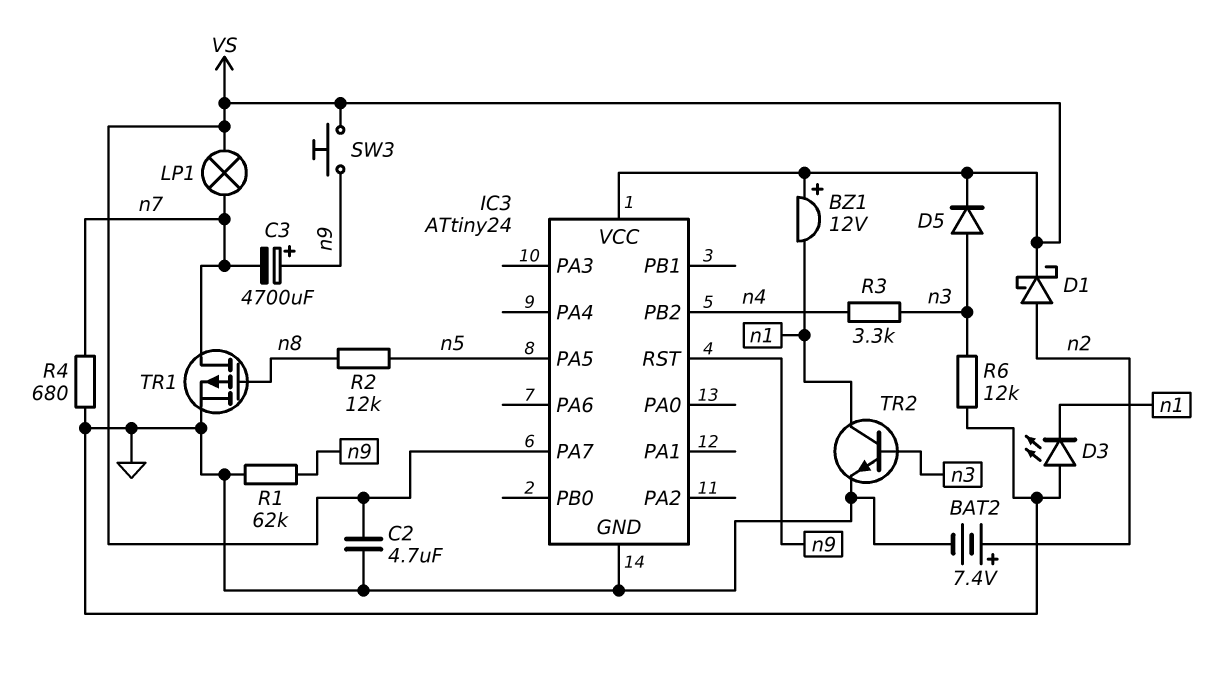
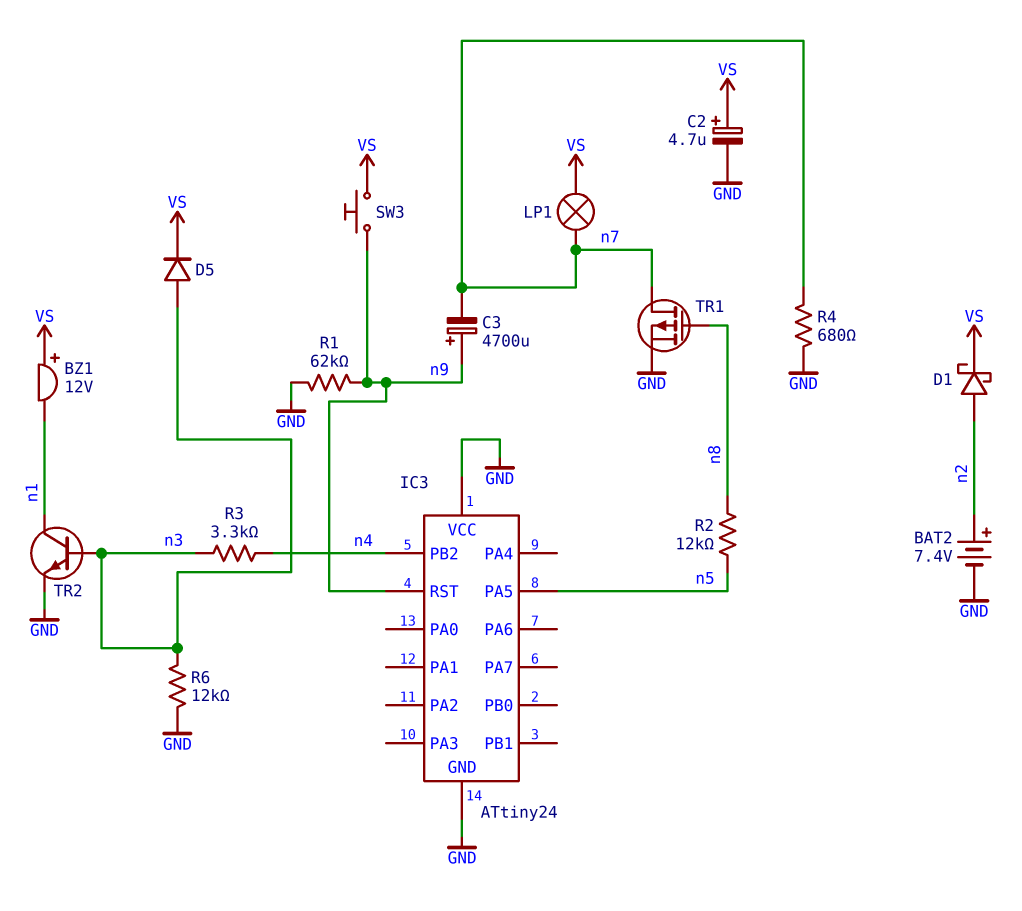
C2: 4.7uF (GND, VS) -> 4.7uF (plus VS, minus GND)
D3: LED (A GND, K n1) -> none
IC3 pin PA7: VS -> none
IC3 pin VCC: VS -> GND

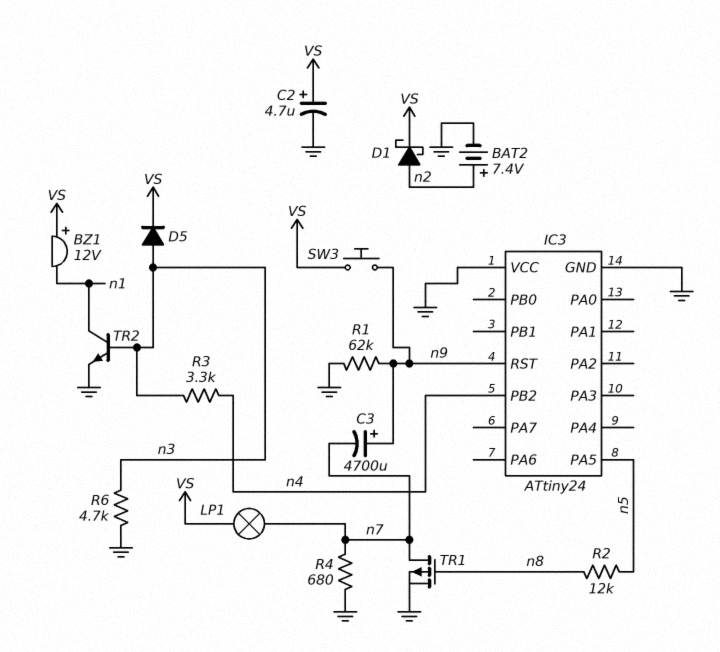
R6: 12k (GND, n3) -> 4.7k (GND, n3)

